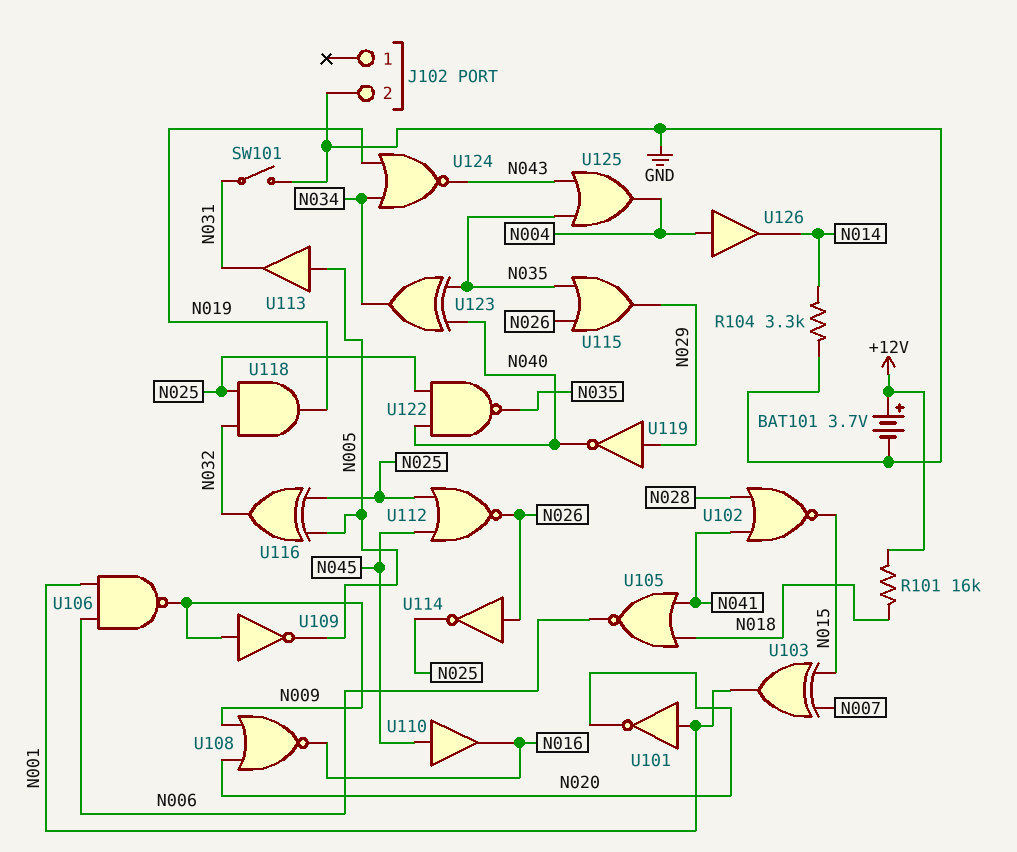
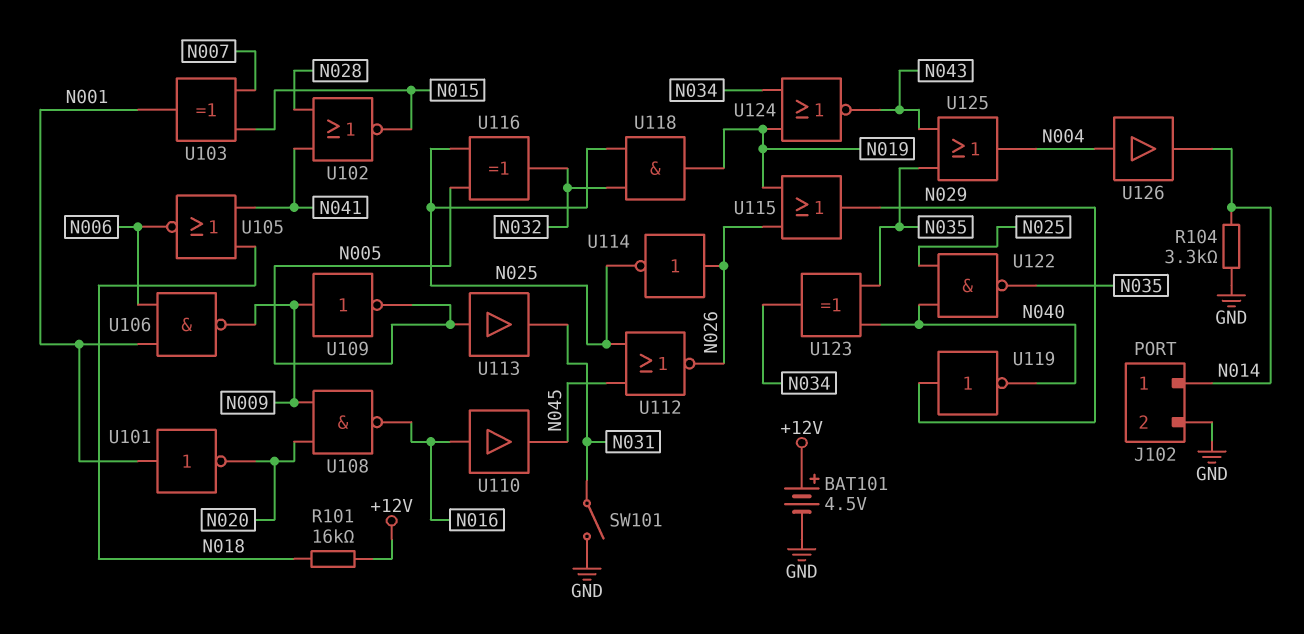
BAT101: 3.7V (plus +12V, minus GND) -> 4.5V (plus +12V, minus GND)
J102 pin 1: none -> N014
U108: NOR (in N009, in N020, out N016) -> NAND (in N009, in N020, out N016)
U110: buffer (in N045, out N016) -> buffer (in N016, out N045)
U115: OR (in N026, in N035, out N029) -> OR (in N019, in N026, out N029)

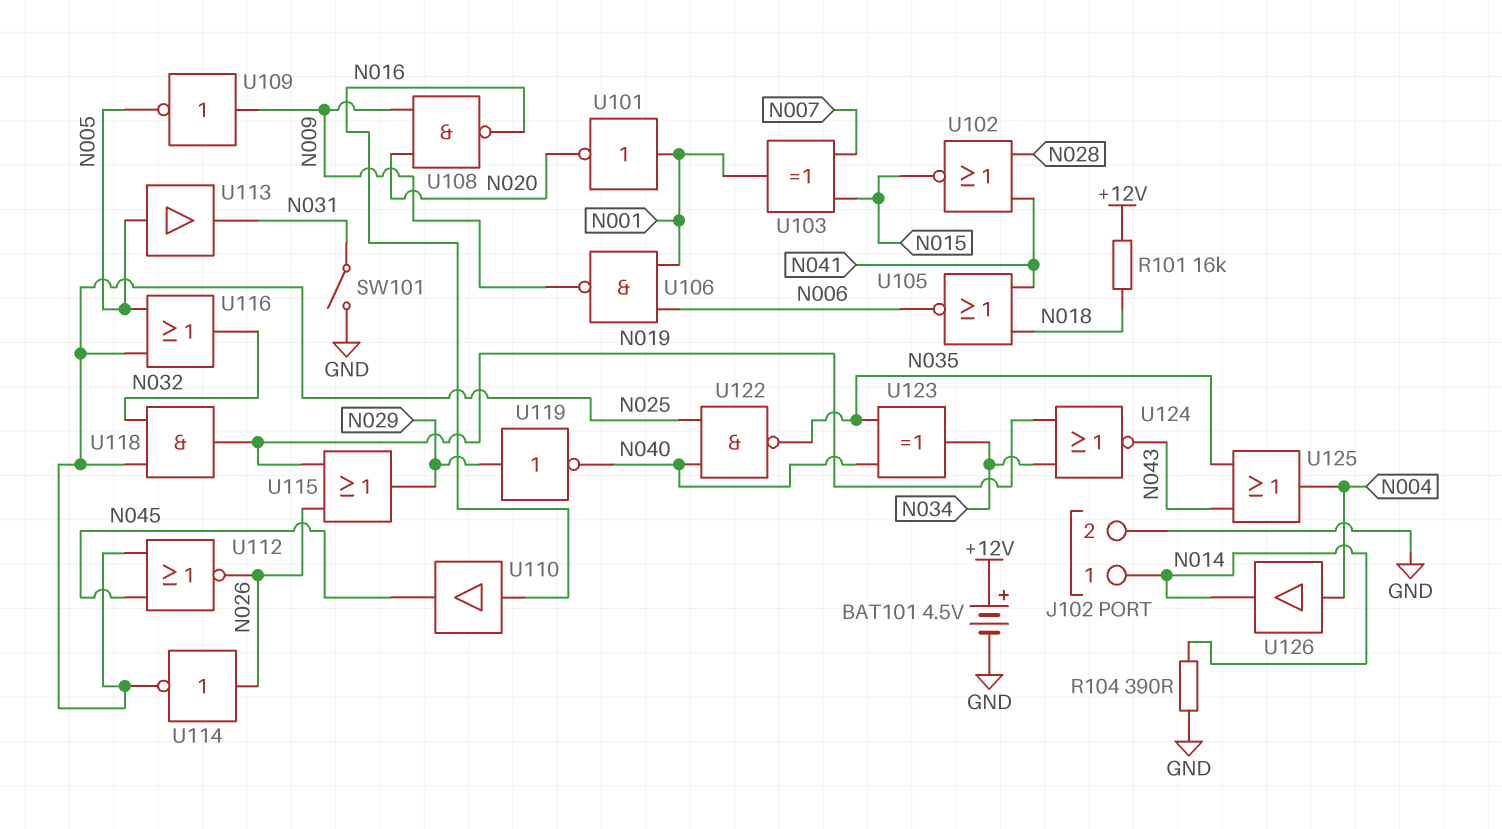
R104: 3.3k (GND, N014) -> 390 (GND, N014)
U116: XOR (in N005, in N025, out N032) -> OR (in N005, in N025, out N032)

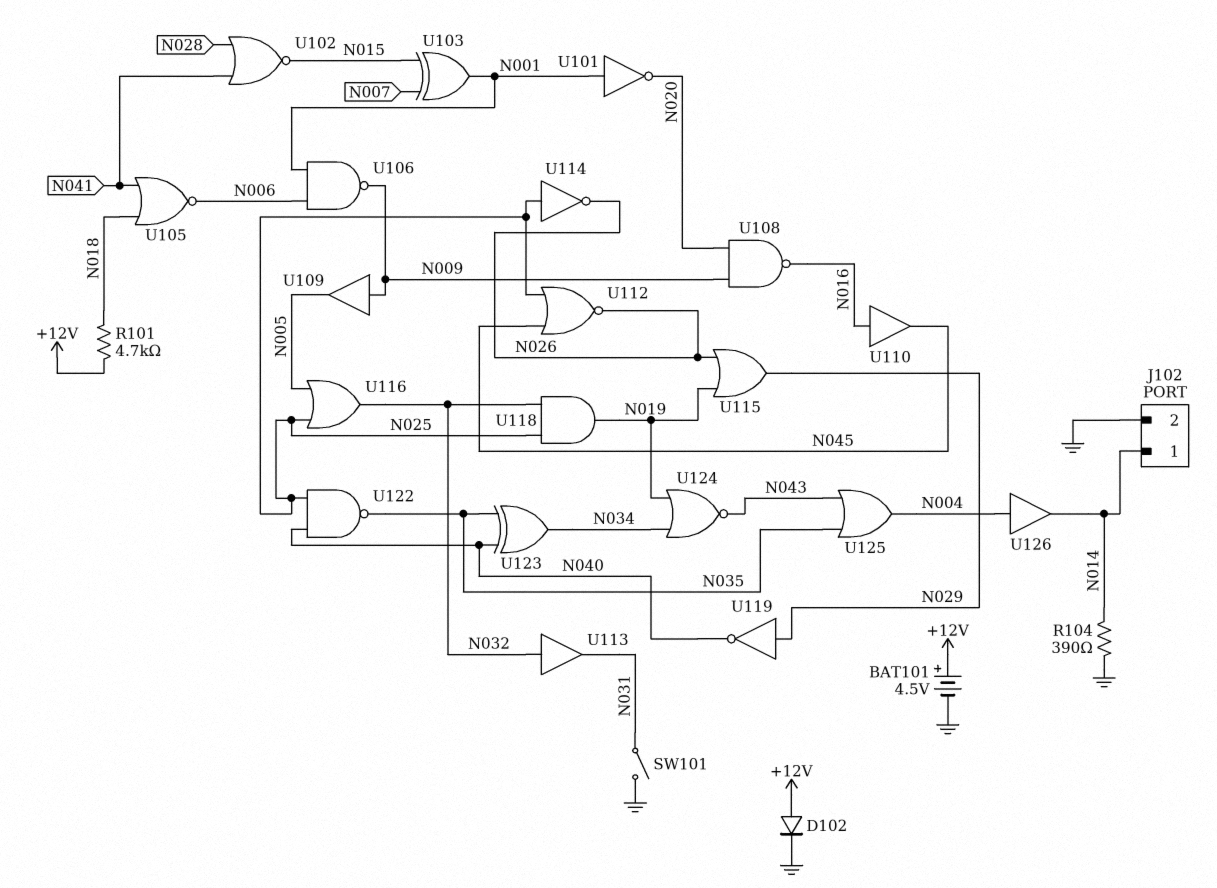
D102: none -> diode (A +12V, K GND)
R101: 16k (+12V, N018) -> 4.7k (+12V, N018)
U109: NOT (in N009, out N005) -> buffer (in N009, out N005)
U113: buffer (in N005, out N031) -> buffer (in N032, out N031)
U114: NOT (in N026, out N025) -> NOT (in N025, out N026)

